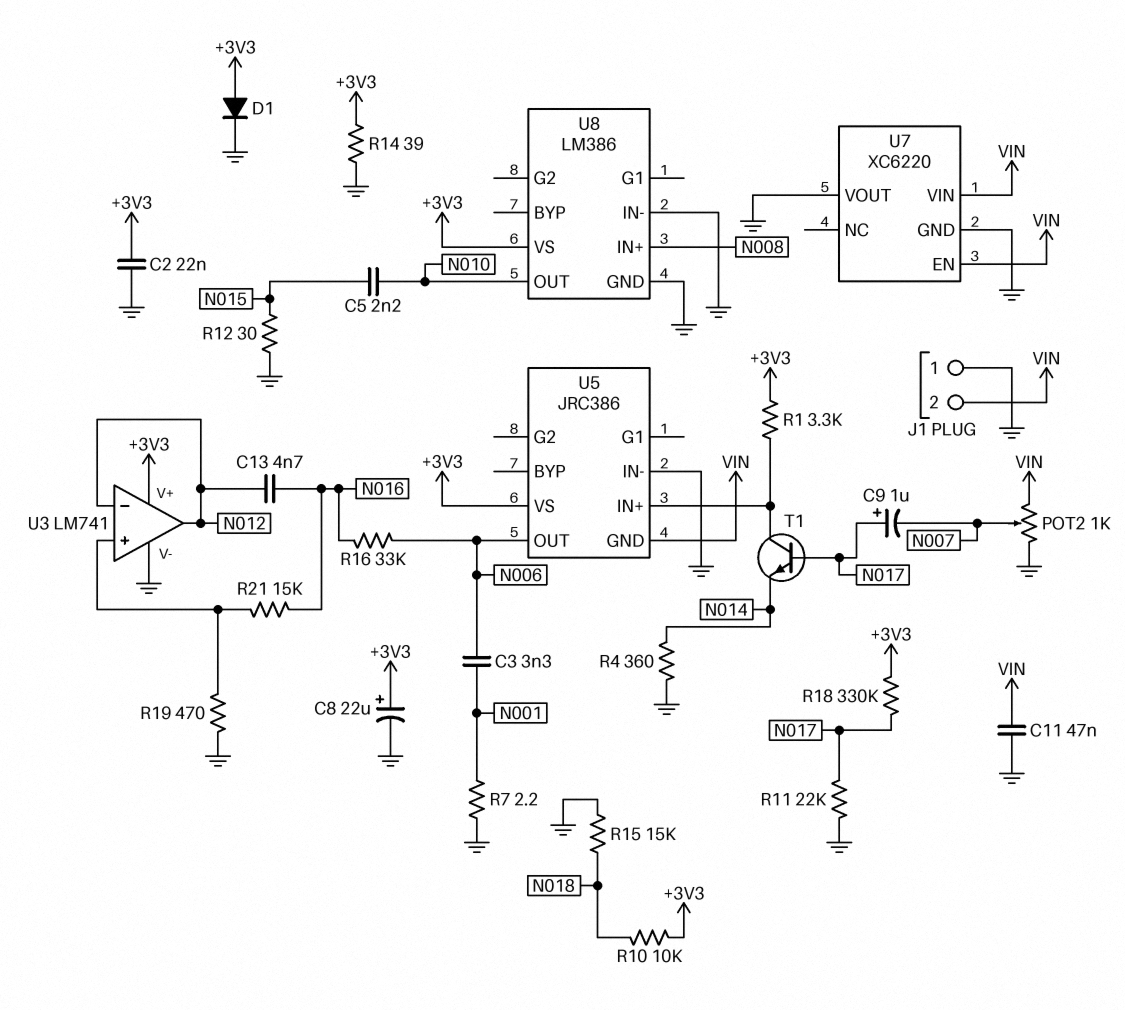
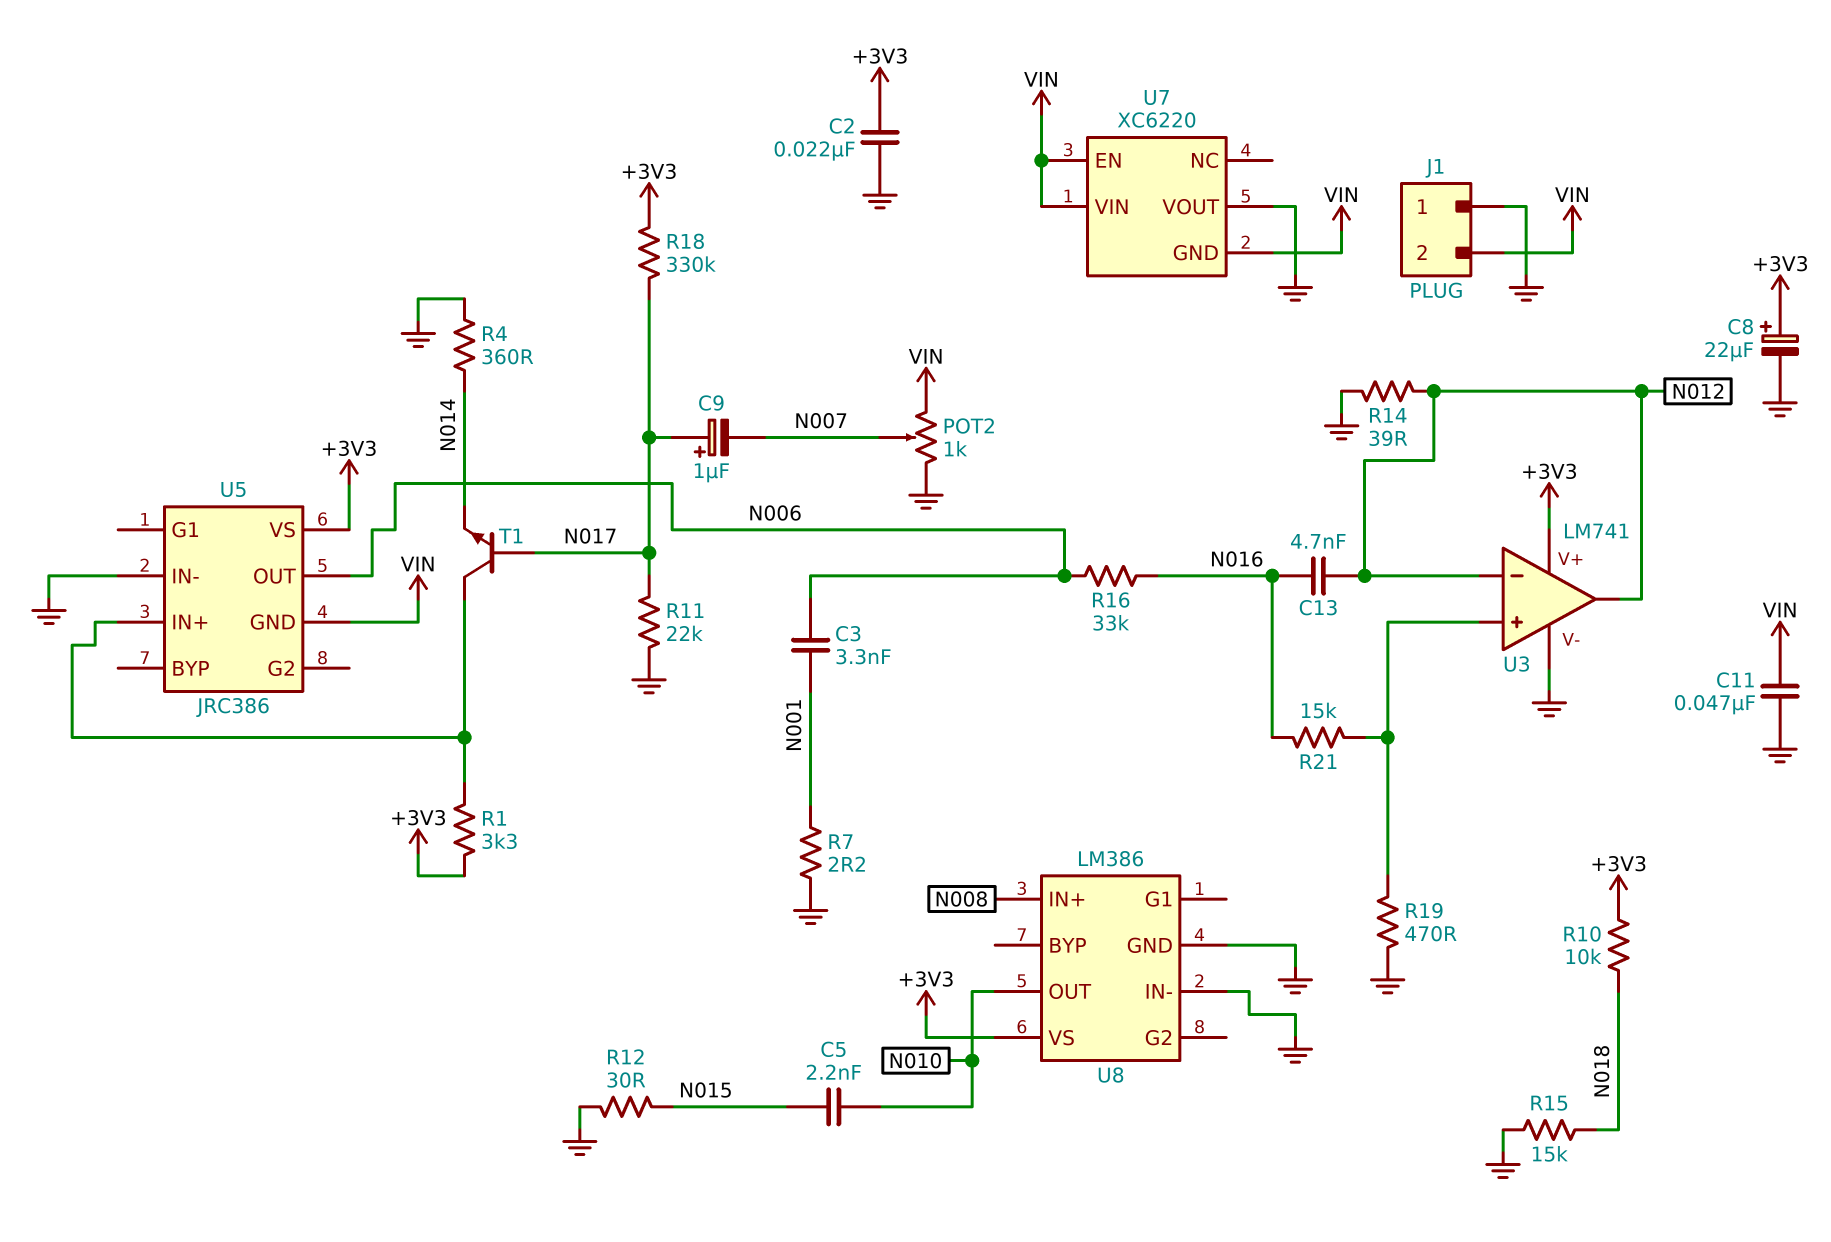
D1: diode (A +3V3, K GND) -> none
R14: 39 (+3V3, GND) -> 39 (GND, N012)
U7 pin GND: GND -> VIN

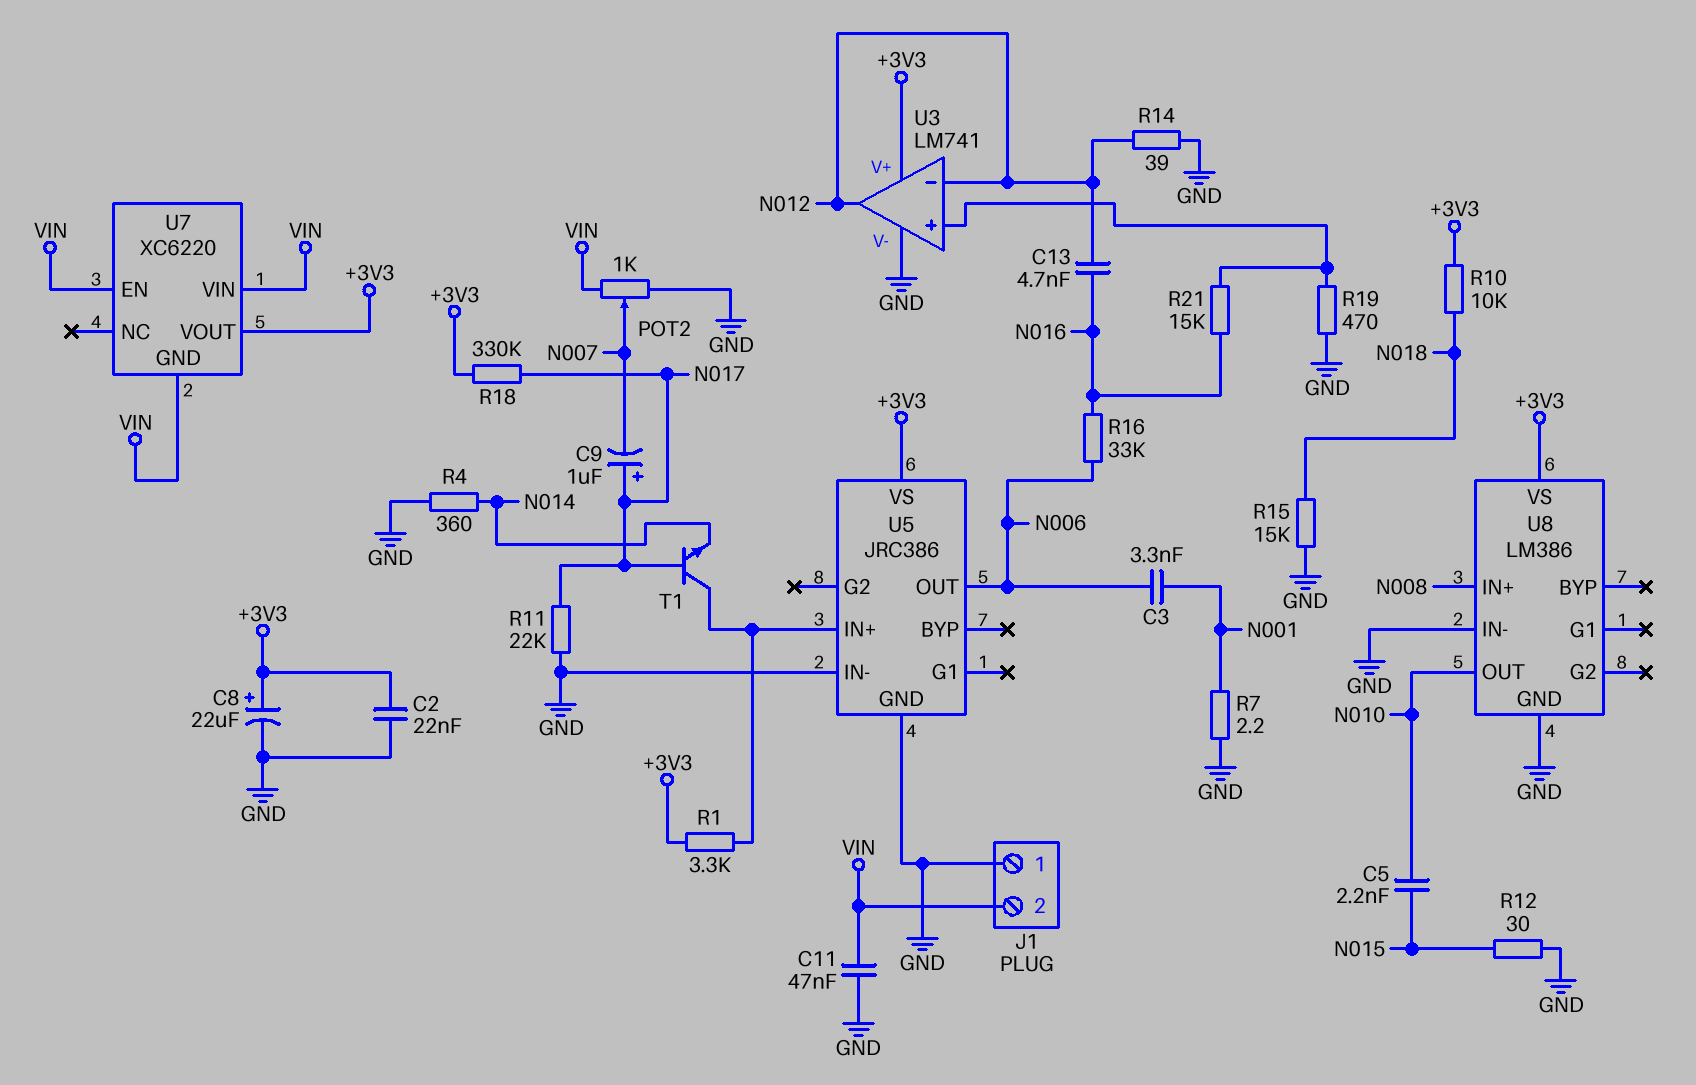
U5 pin GND: VIN -> GND
U7 pin VOUT: GND -> +3V3

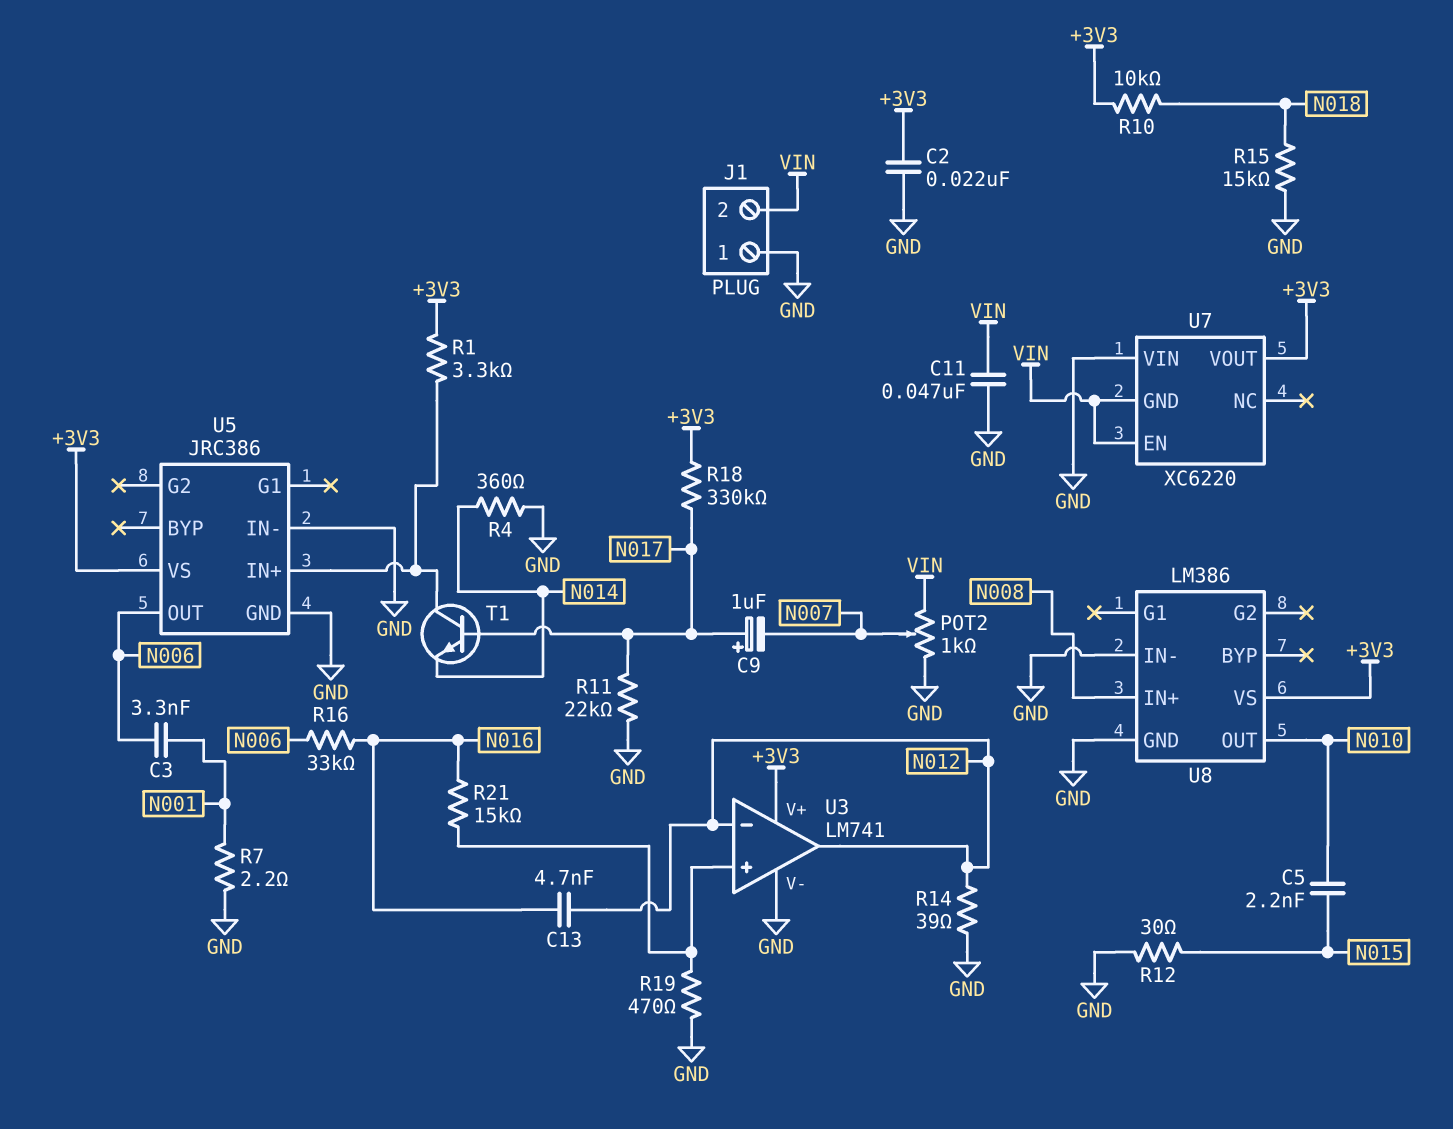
C8: 22uF (plus +3V3, minus GND) -> none
U7 pin VIN: VIN -> GND

